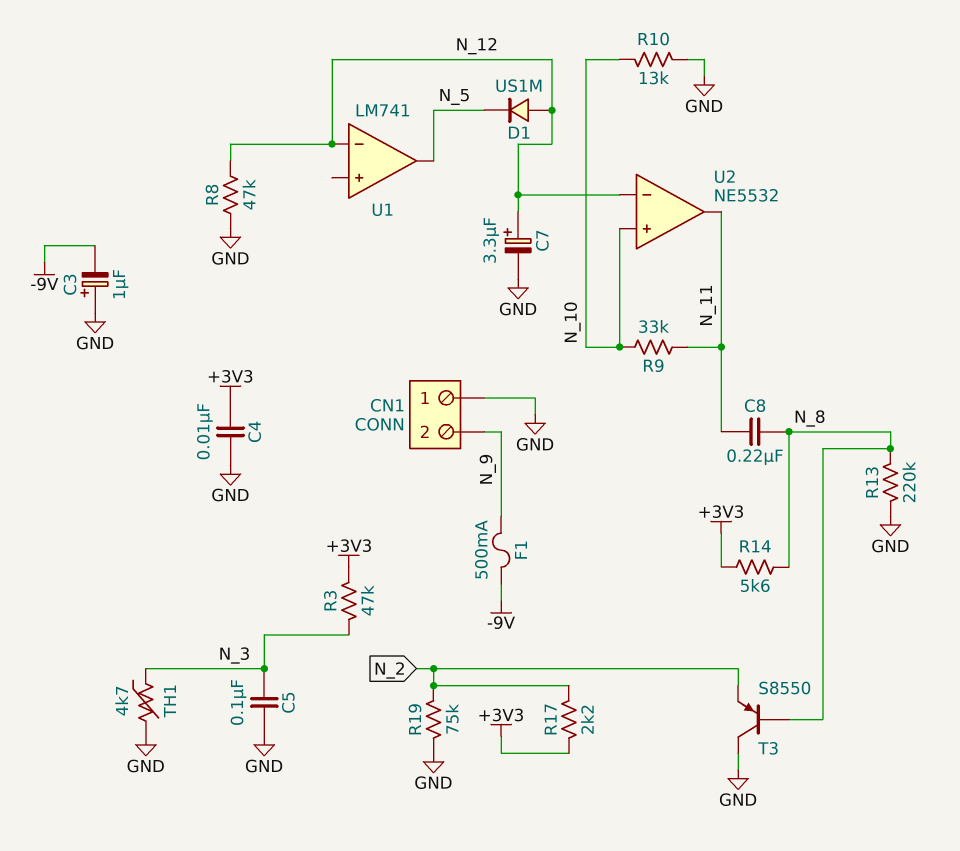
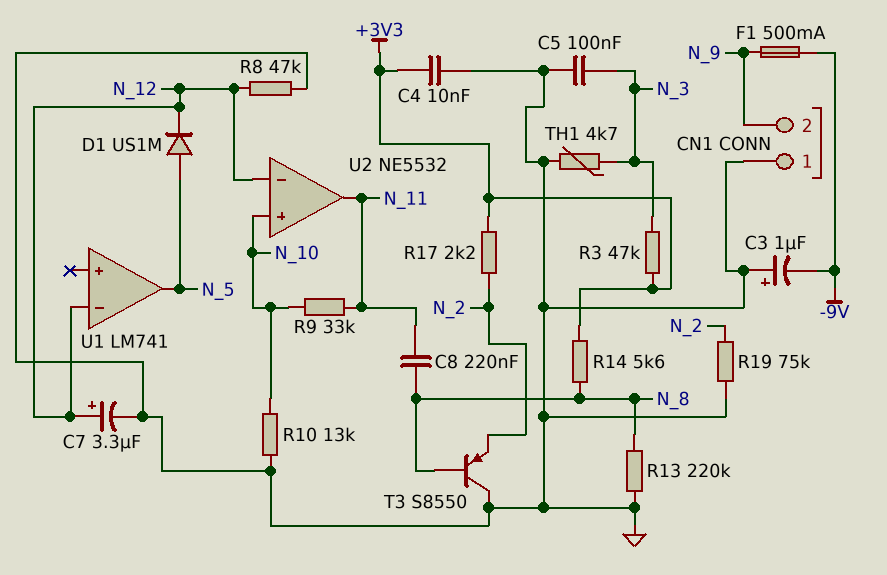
D1: diode US1M (A N_12, K N_5) -> diode US1M (A N_5, K N_12)

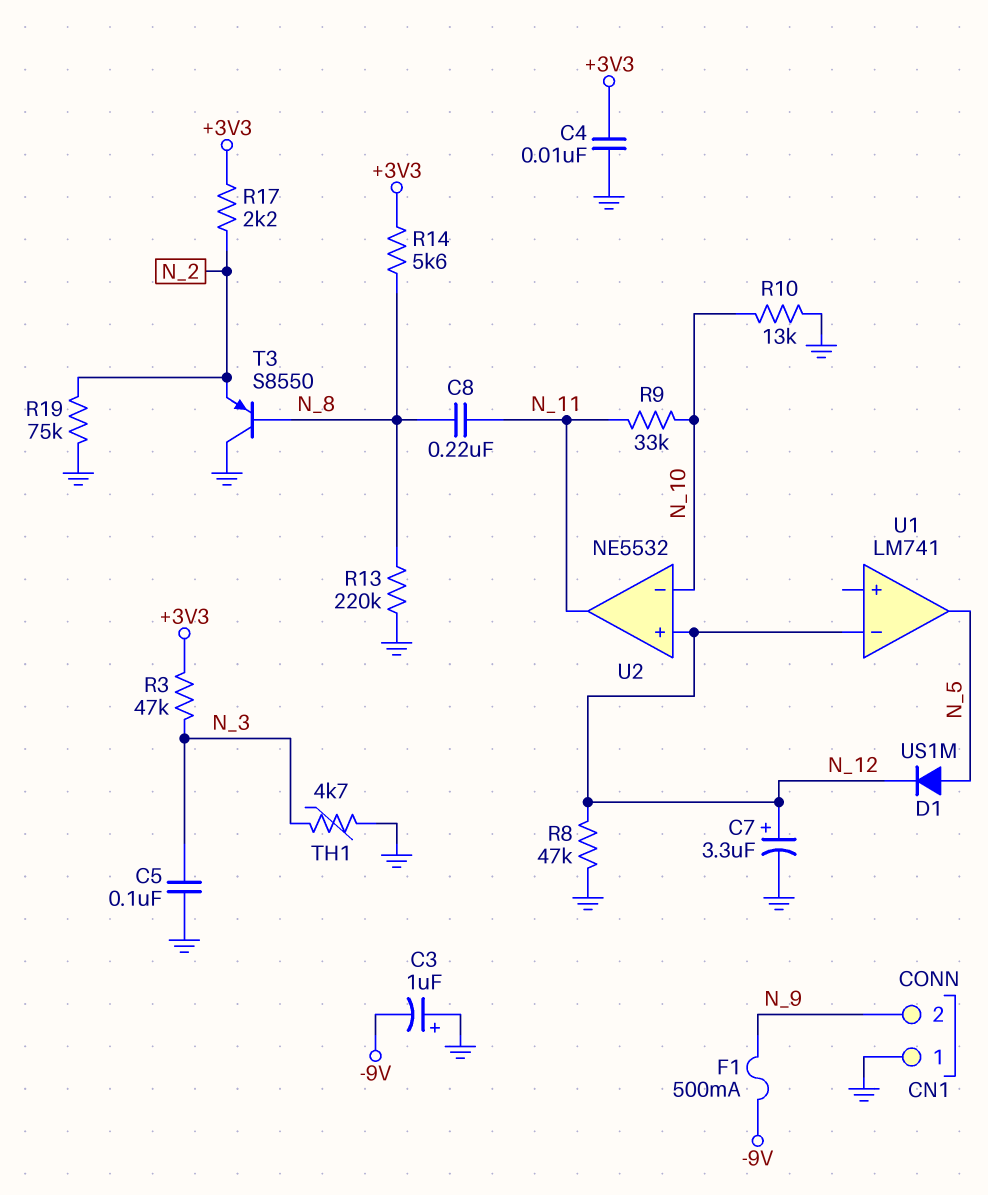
U2 pin in+: N_10 -> N_12
U2 pin in-: N_12 -> N_10

